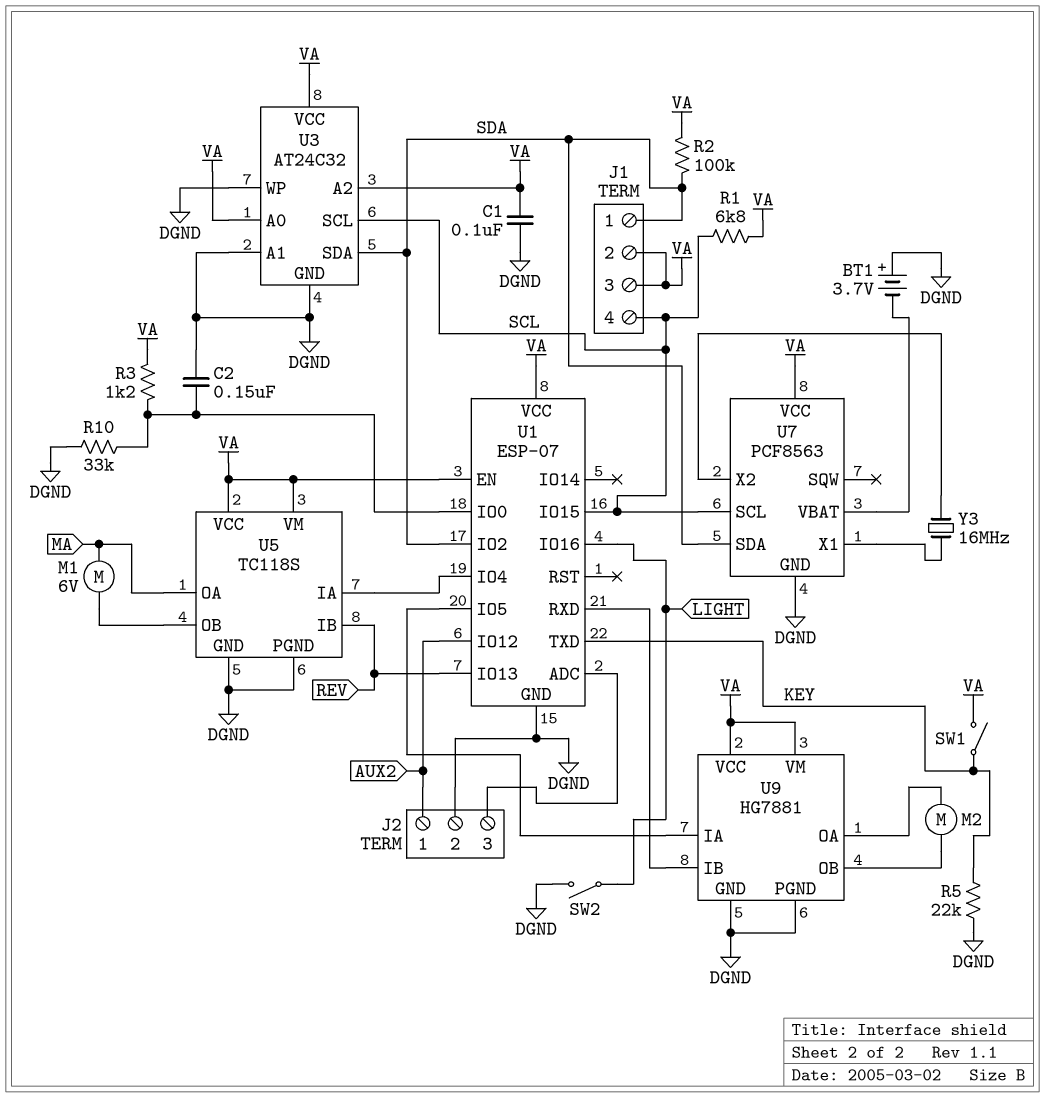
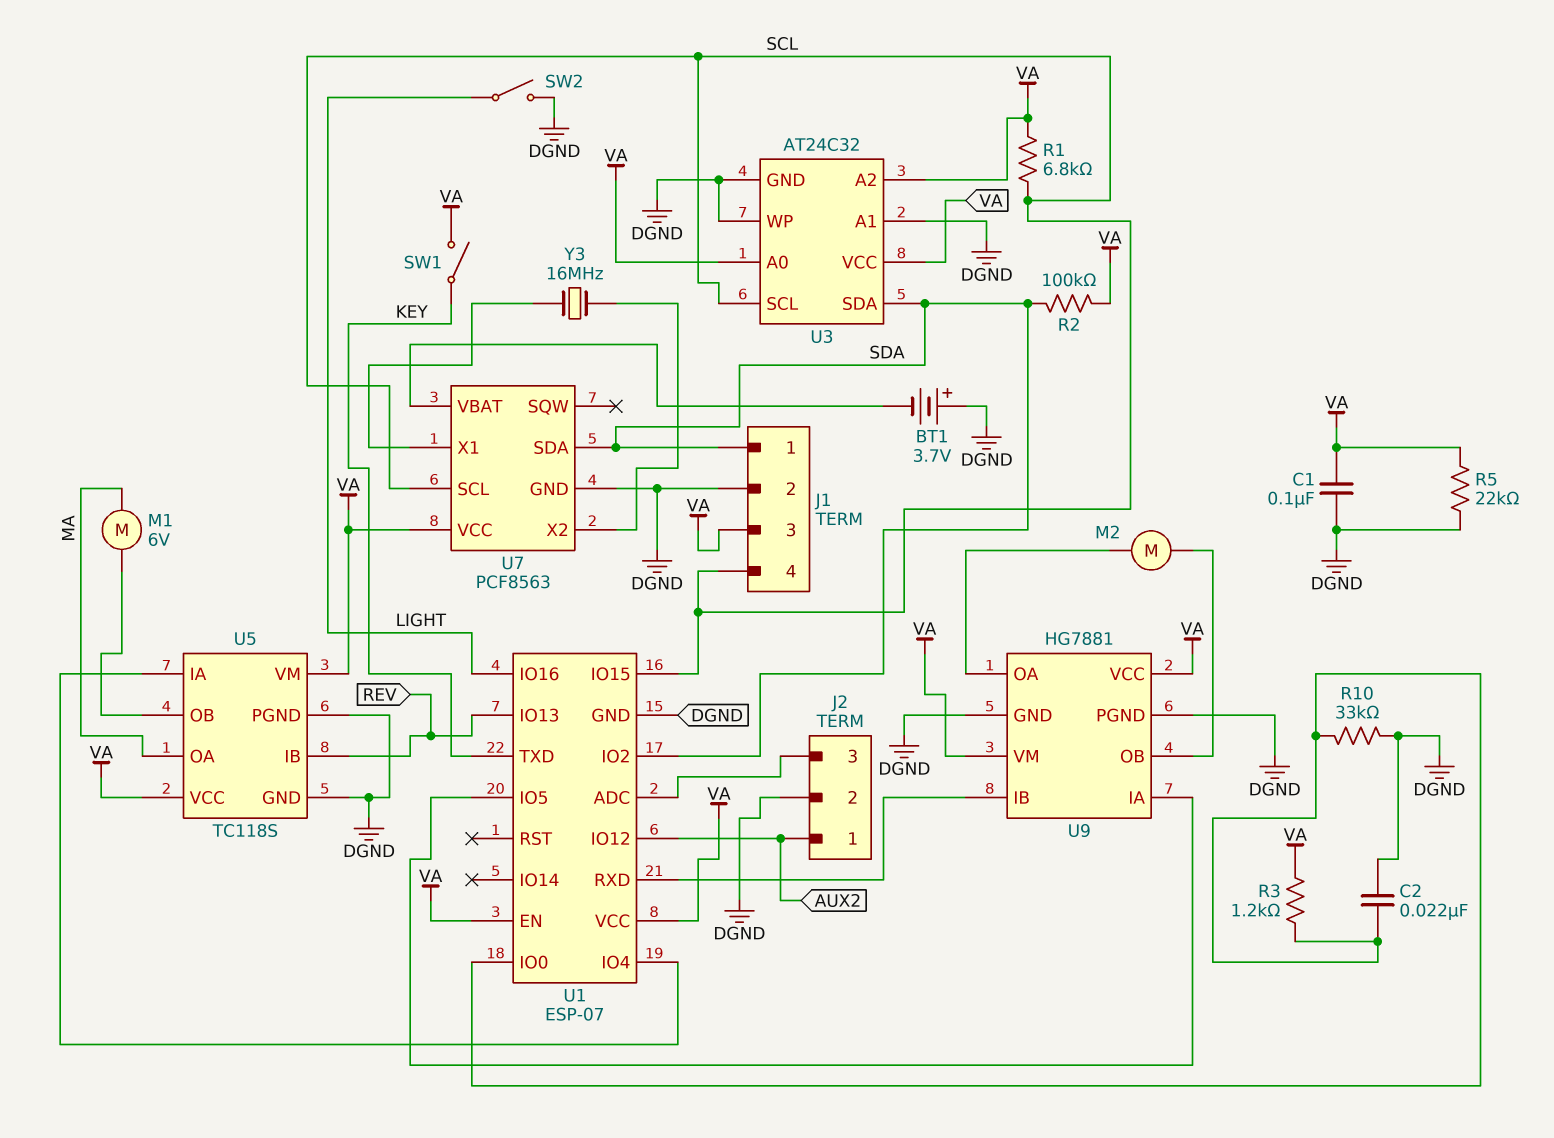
C2: 150nF (DGND, U1/IO0) -> 22nF (DGND, U1/IO0)
J1 pin 2: VA -> DGND
R5: 22k (DGND, KEY) -> 22k (DGND, VA)

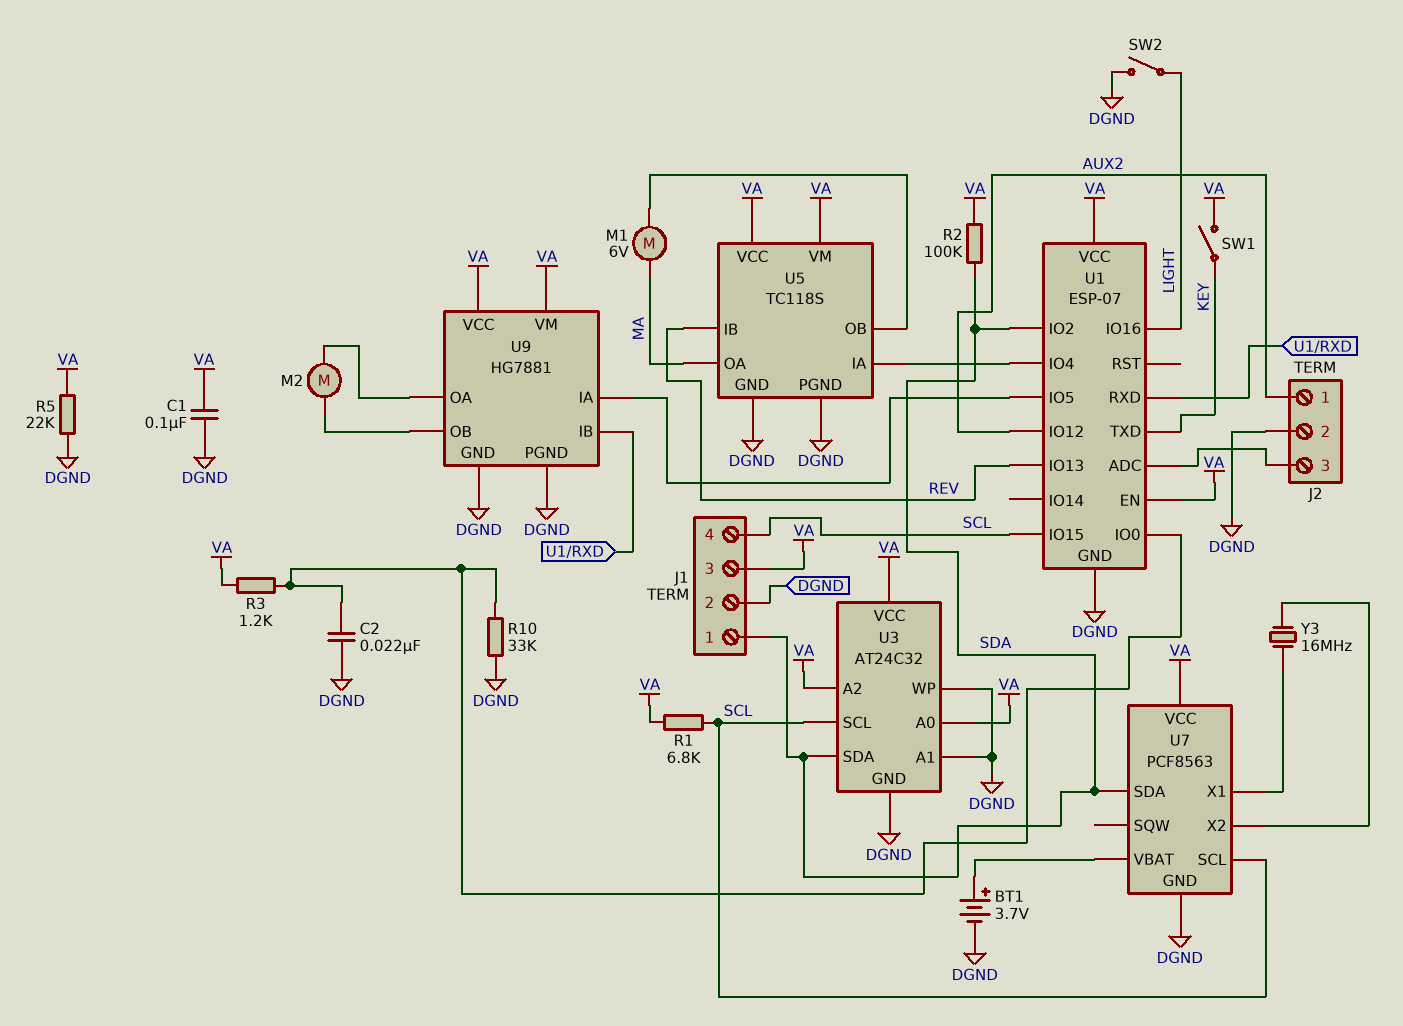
BT1: 3.7V (plus DGND, minus U7/VBAT) -> 3.7V (plus U7/VBAT, minus DGND)

